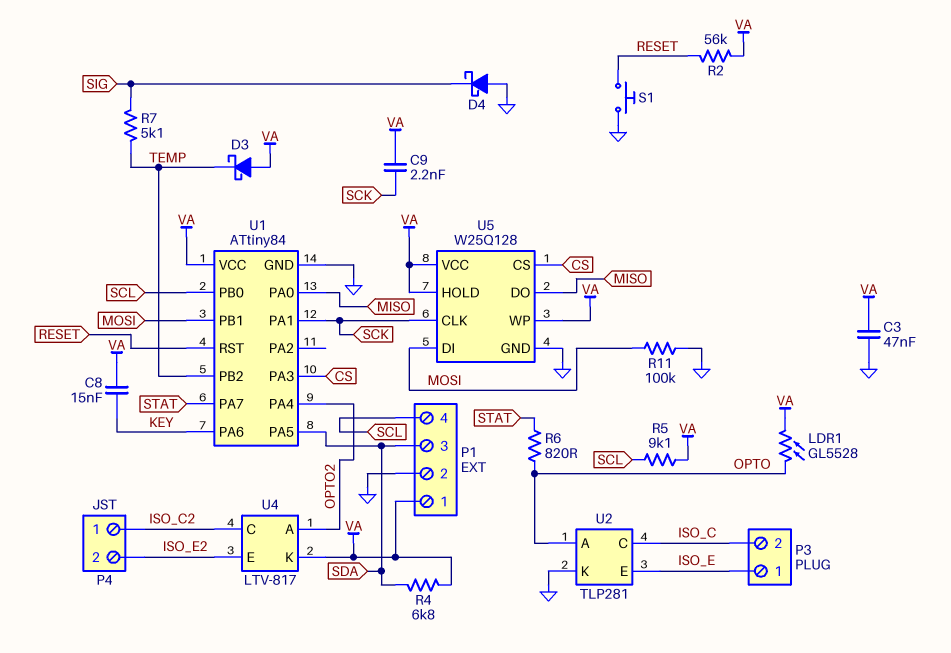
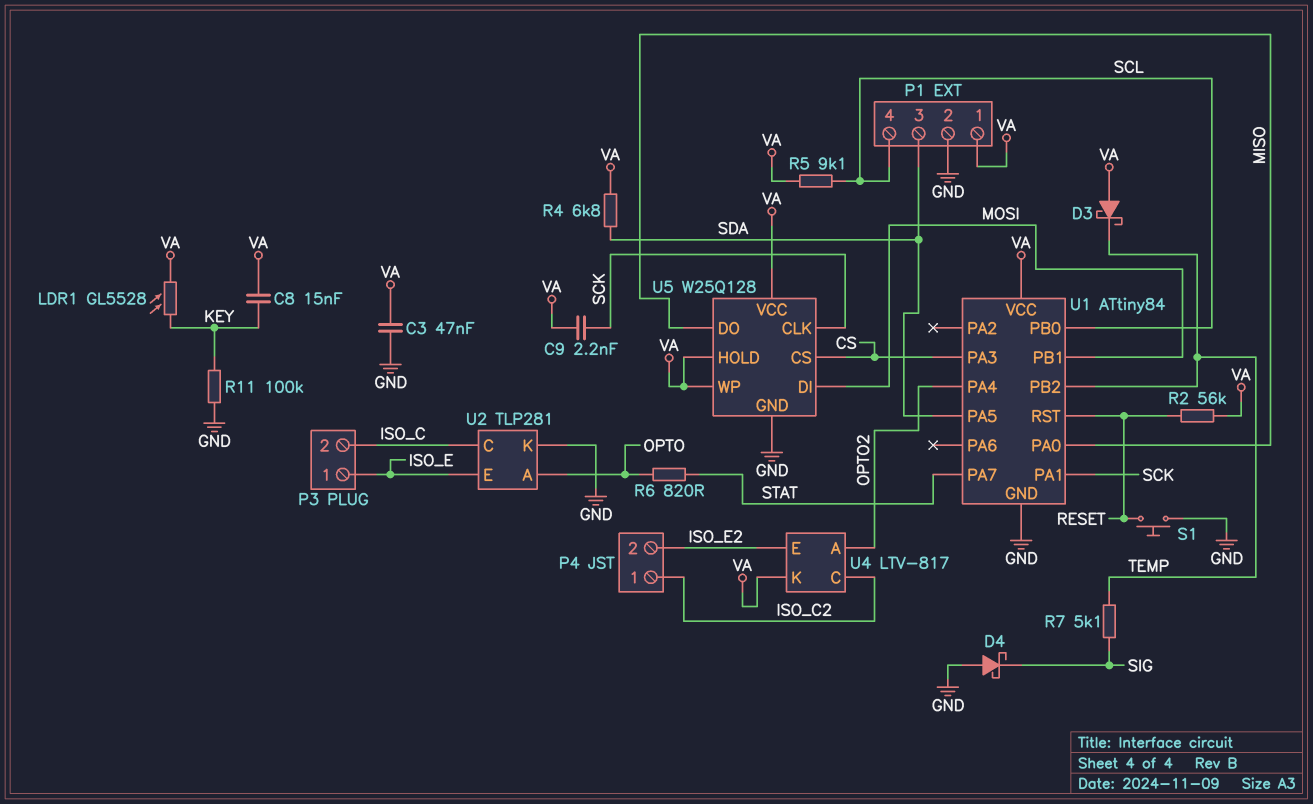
LDR1: GL5528 (OPTO, VA) -> GL5528 (KEY, VA)
R11: 100k (GND, MOSI) -> 100k (GND, KEY)
U1 pin PA6: KEY -> none

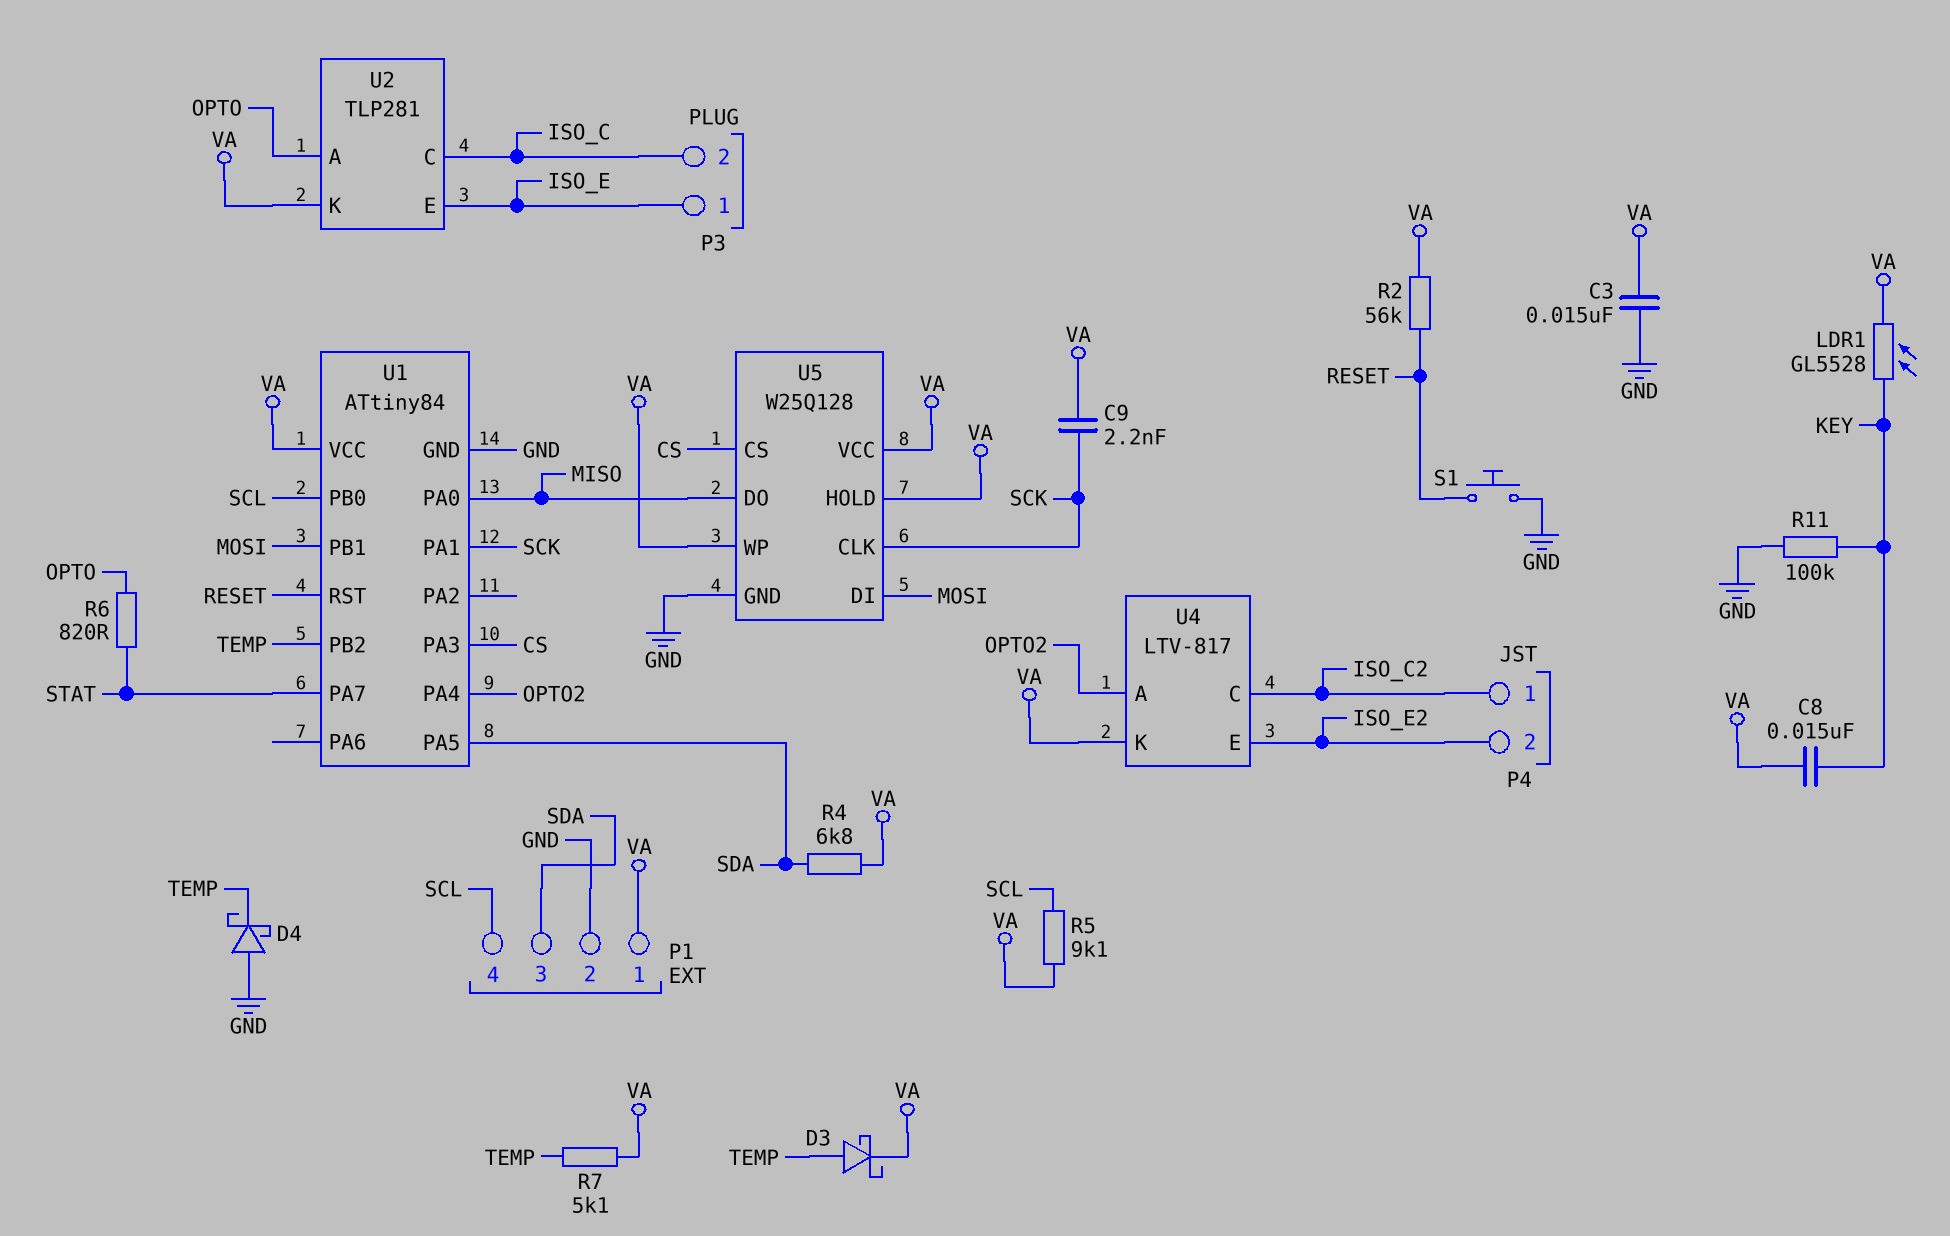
C3: 47nF (GND, VA) -> 15nF (GND, VA)
D3: schottky (A VA, K TEMP) -> schottky (A TEMP, K VA)
D4: schottky (A GND, K SIG) -> schottky (A GND, K TEMP)
R7: 5.1k (SIG, TEMP) -> 5.1k (TEMP, VA)
U2 pin K: GND -> VA

